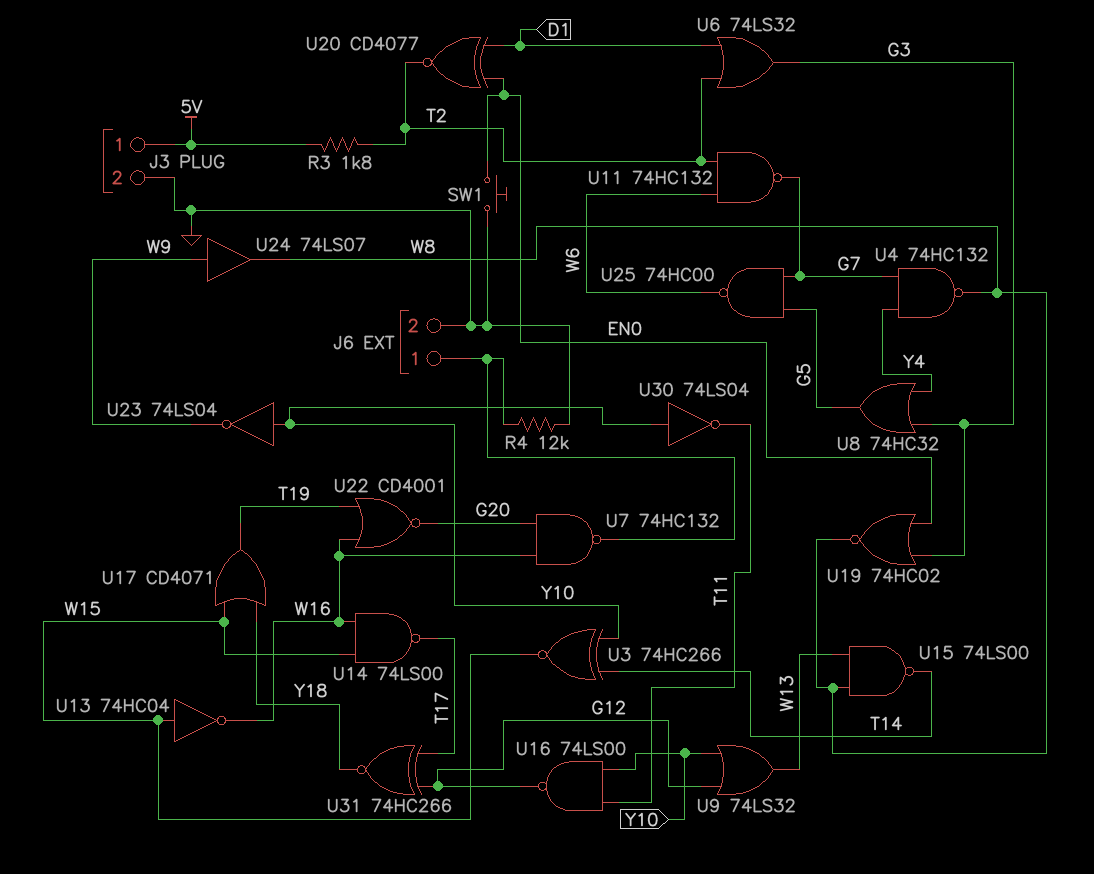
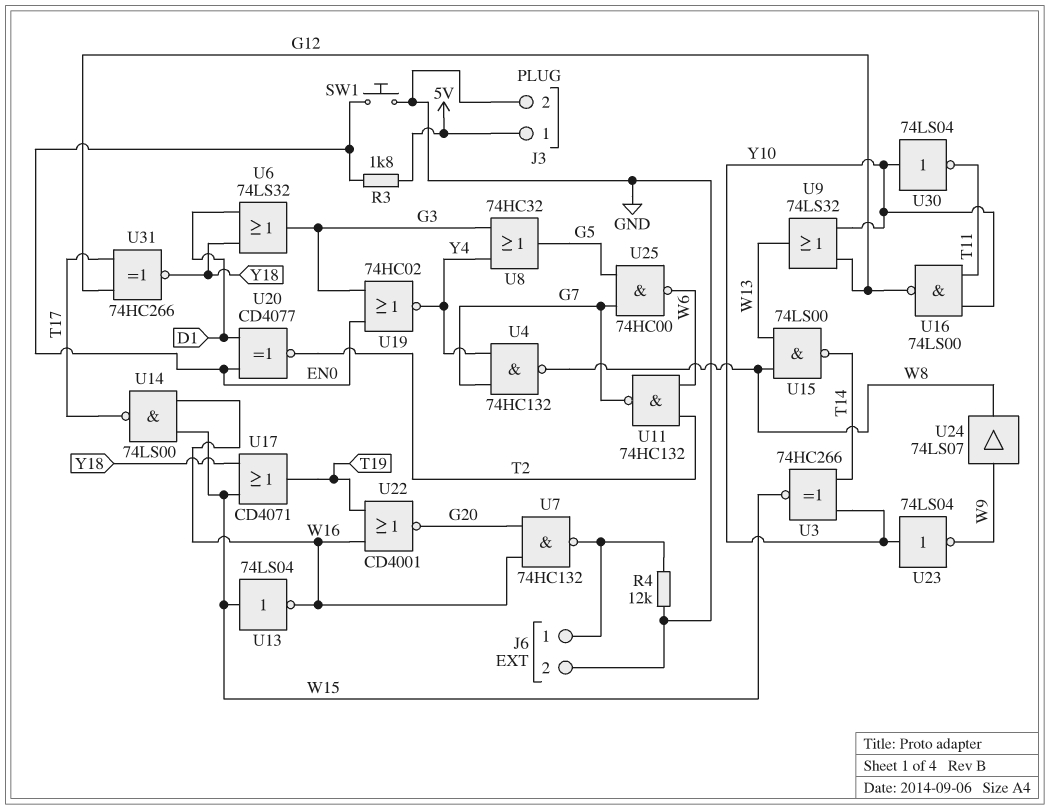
R3: 1.8k (5V, T2) -> 1.8k (5V, EN0)
U6: OR 74LS32 (in D1, in T2, out G3) -> OR 74LS32 (in D1, in Y18, out G3)
U13: NOT 74HC04 (in W15, out W16) -> NOT 74LS04 (in W15, out W16)
U19: NOR 74HC02 (in EN0, in G3, out W8) -> NOR 74HC02 (in EN0, in G3, out Y4)

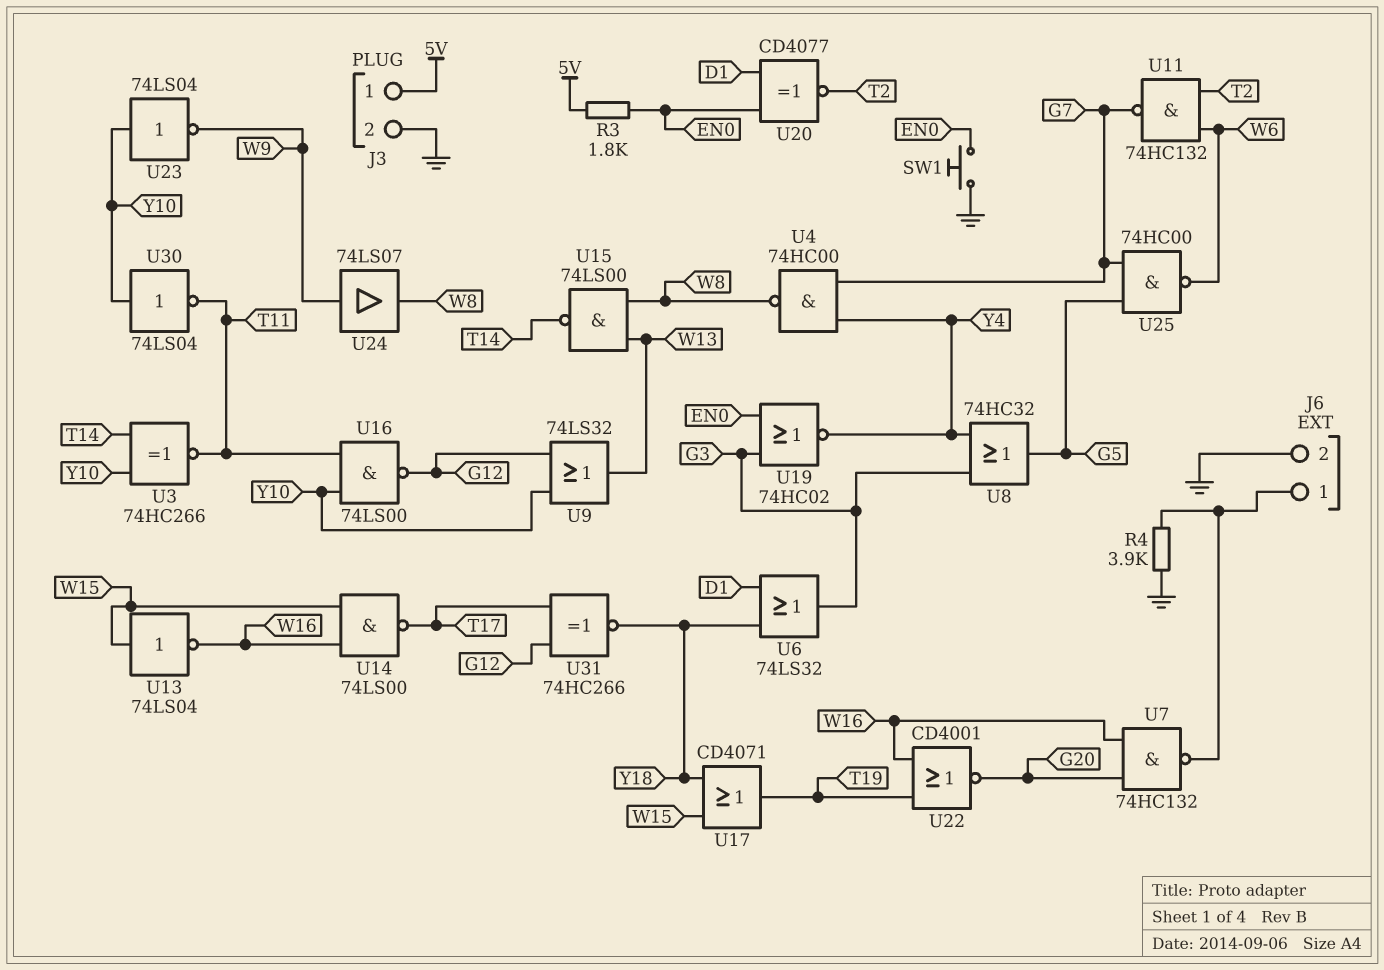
R4: 12k (GND, J6/1) -> 3.9k (GND, J6/1)
U3: XNOR 74HC266 (in T14, in Y10, out W15) -> XNOR 74HC266 (in T14, in Y10, out T11)
U4: NAND 74HC132 (in G7, in Y4, out W8) -> NAND 74HC00 (in G7, in Y4, out W8)

